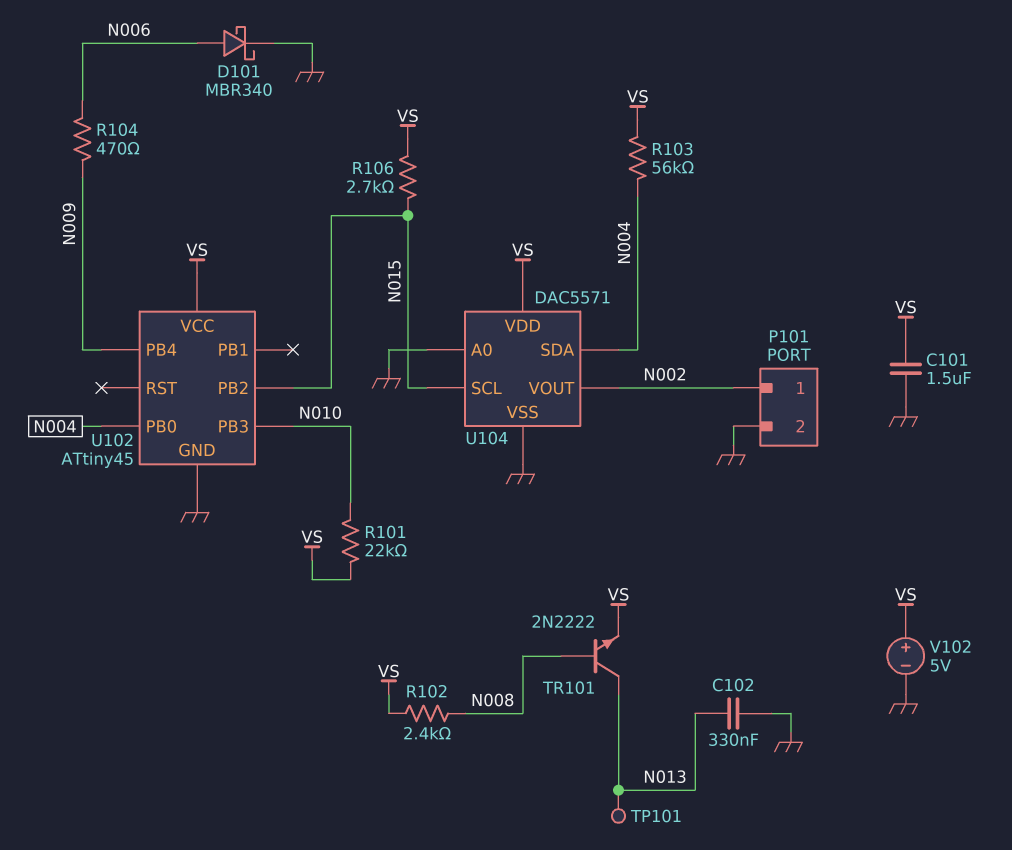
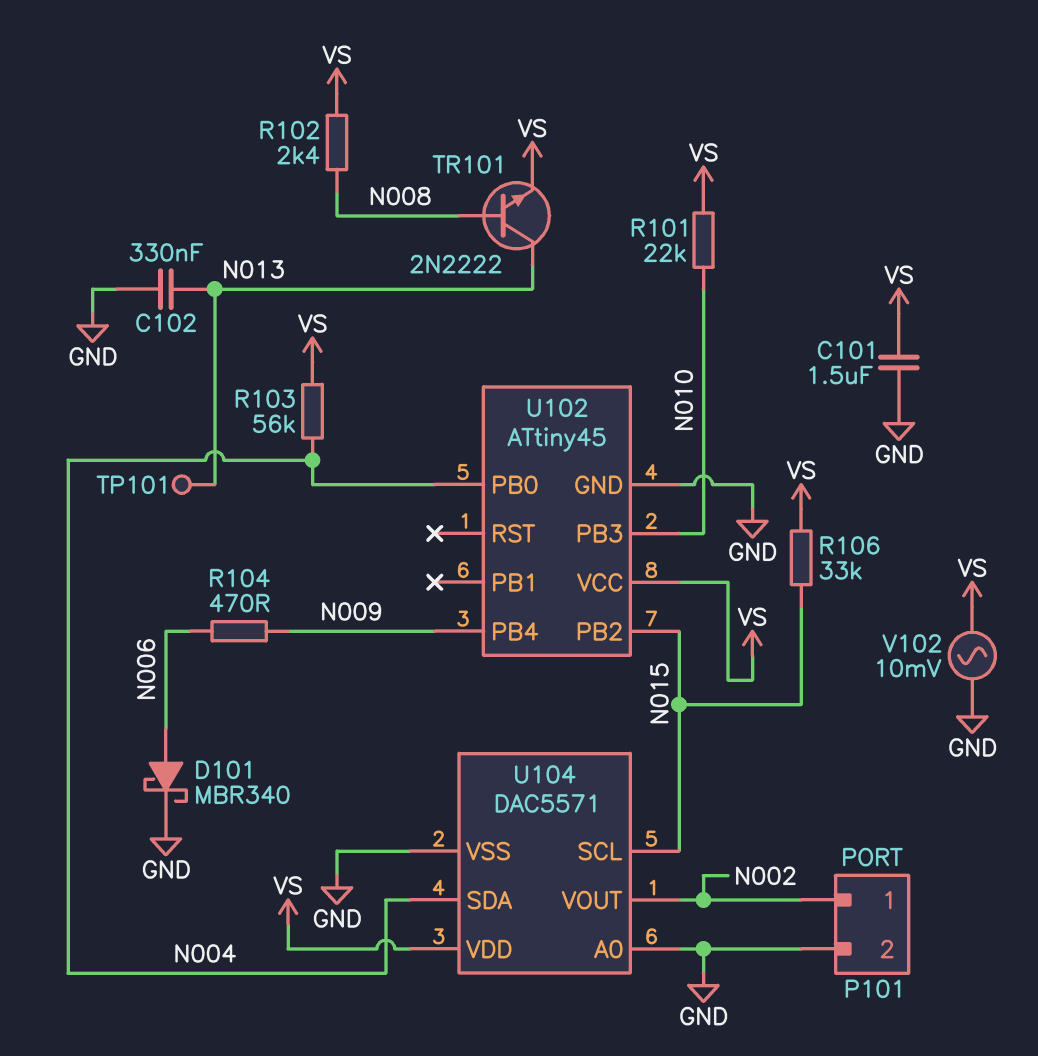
R106: 2.7k (N015, VS) -> 33k (N015, VS)
V102: 5V (plus VS, minus GND) -> AC 10mV (GND, VS)

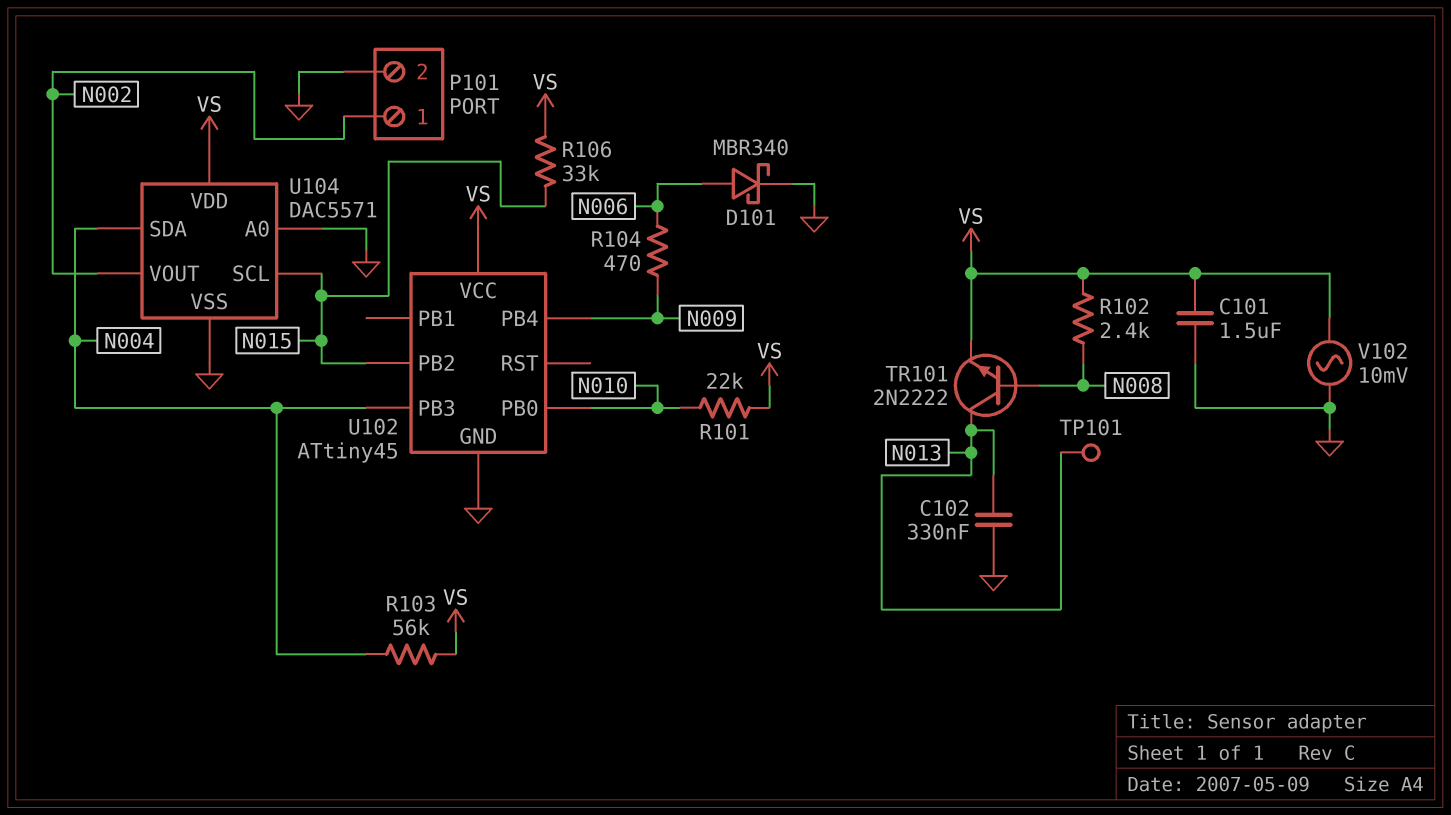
U102 pin PB0: N004 -> N010
U102 pin PB3: N010 -> N004

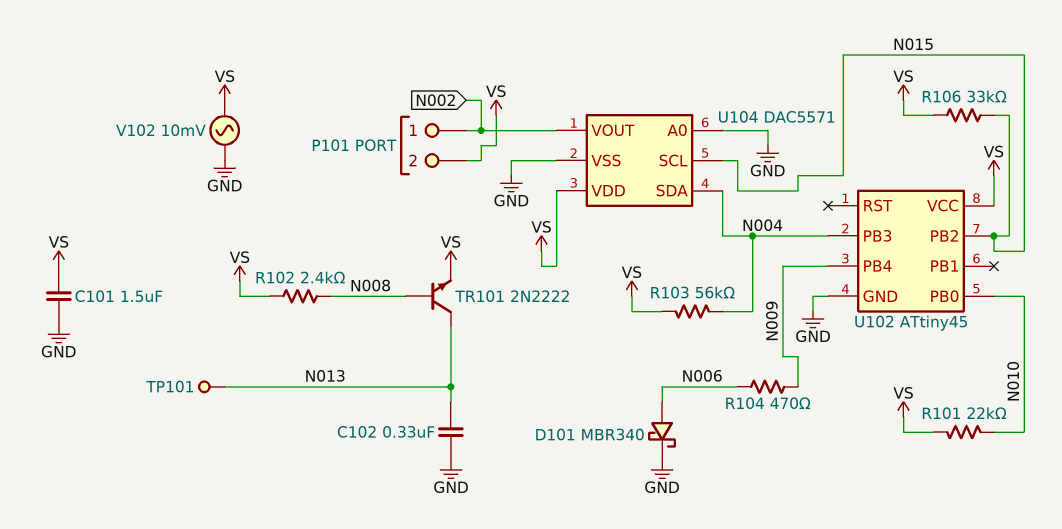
P101 pin 2: GND -> VS

